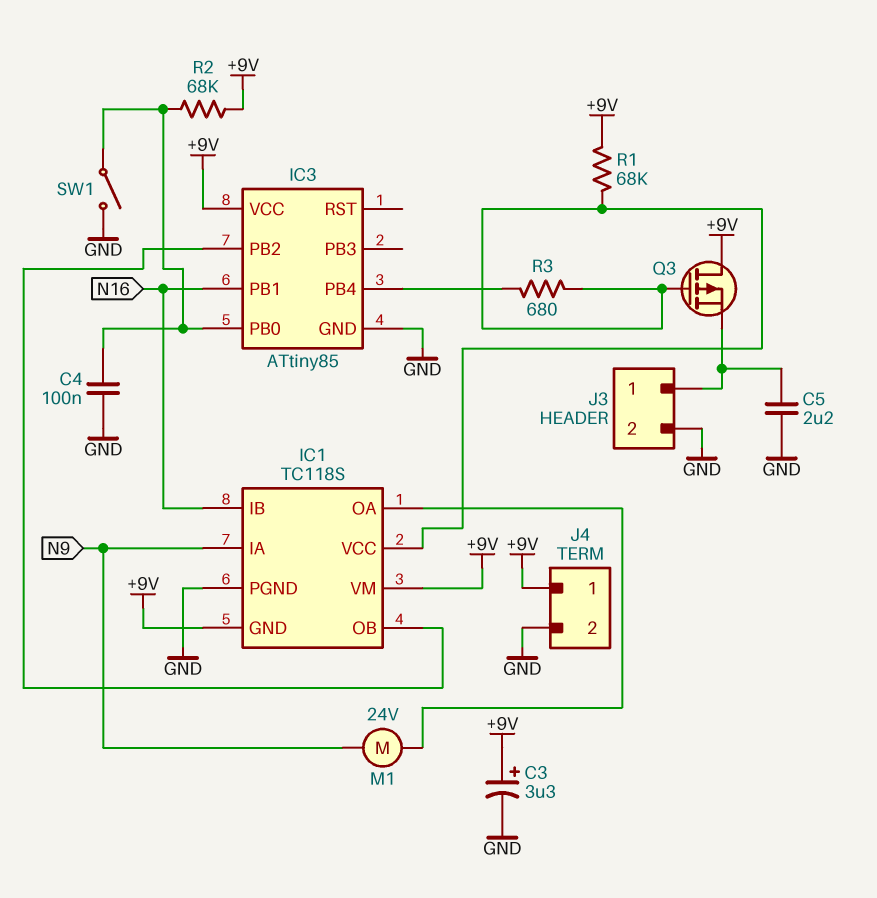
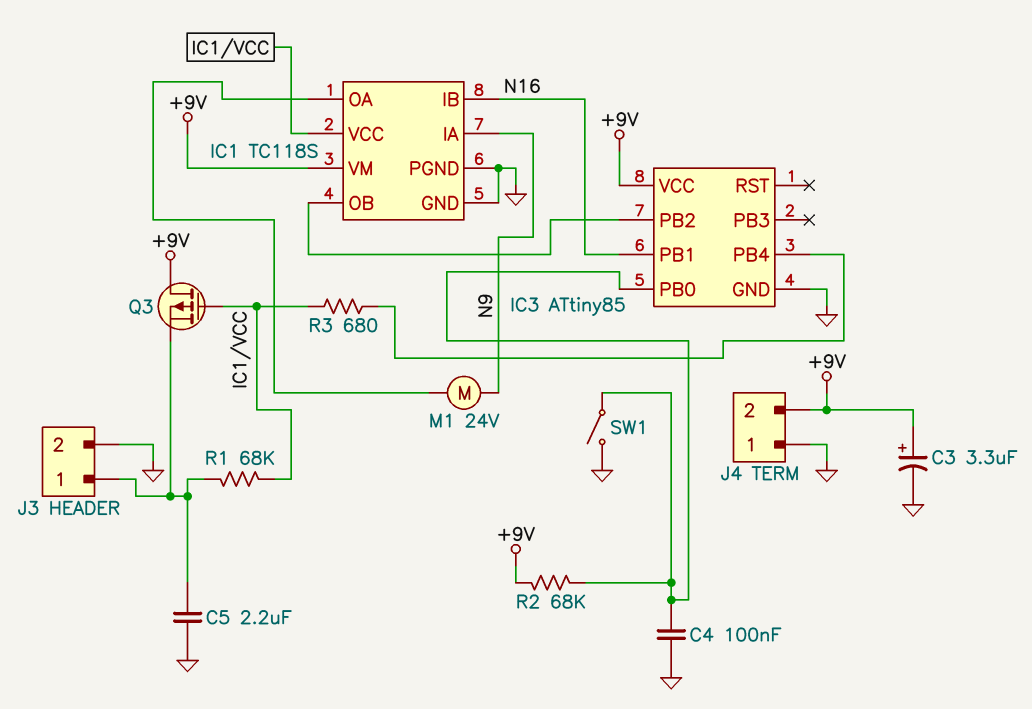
IC1 pin GND: +9V -> GND
J4 pin 1: +9V -> GND
J4 pin 2: GND -> +9V
R1: 68k (+9V, IC1/VCC) -> 68k (IC1/VCC, J3/1)

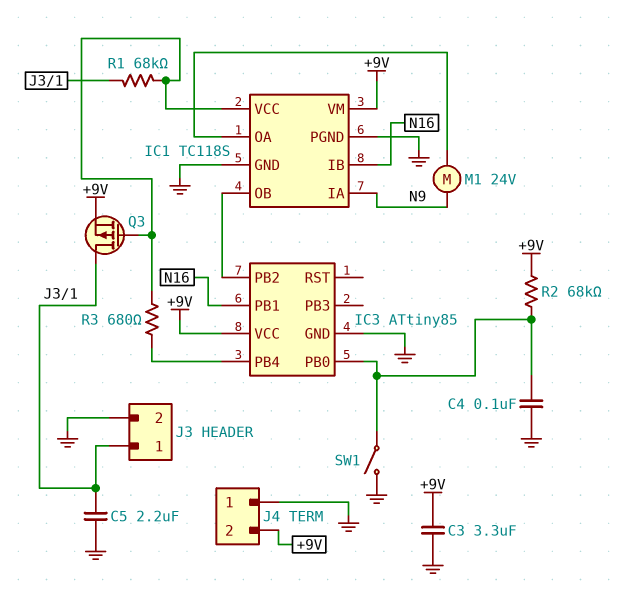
C3: 3.3uF (plus +9V, minus GND) -> 3.3uF (+9V, GND)
Q3: PMOS (G IC1/VCC, D +9V, S J3/1) -> PMOS (G IC1/VCC, D J3/1, S +9V)

